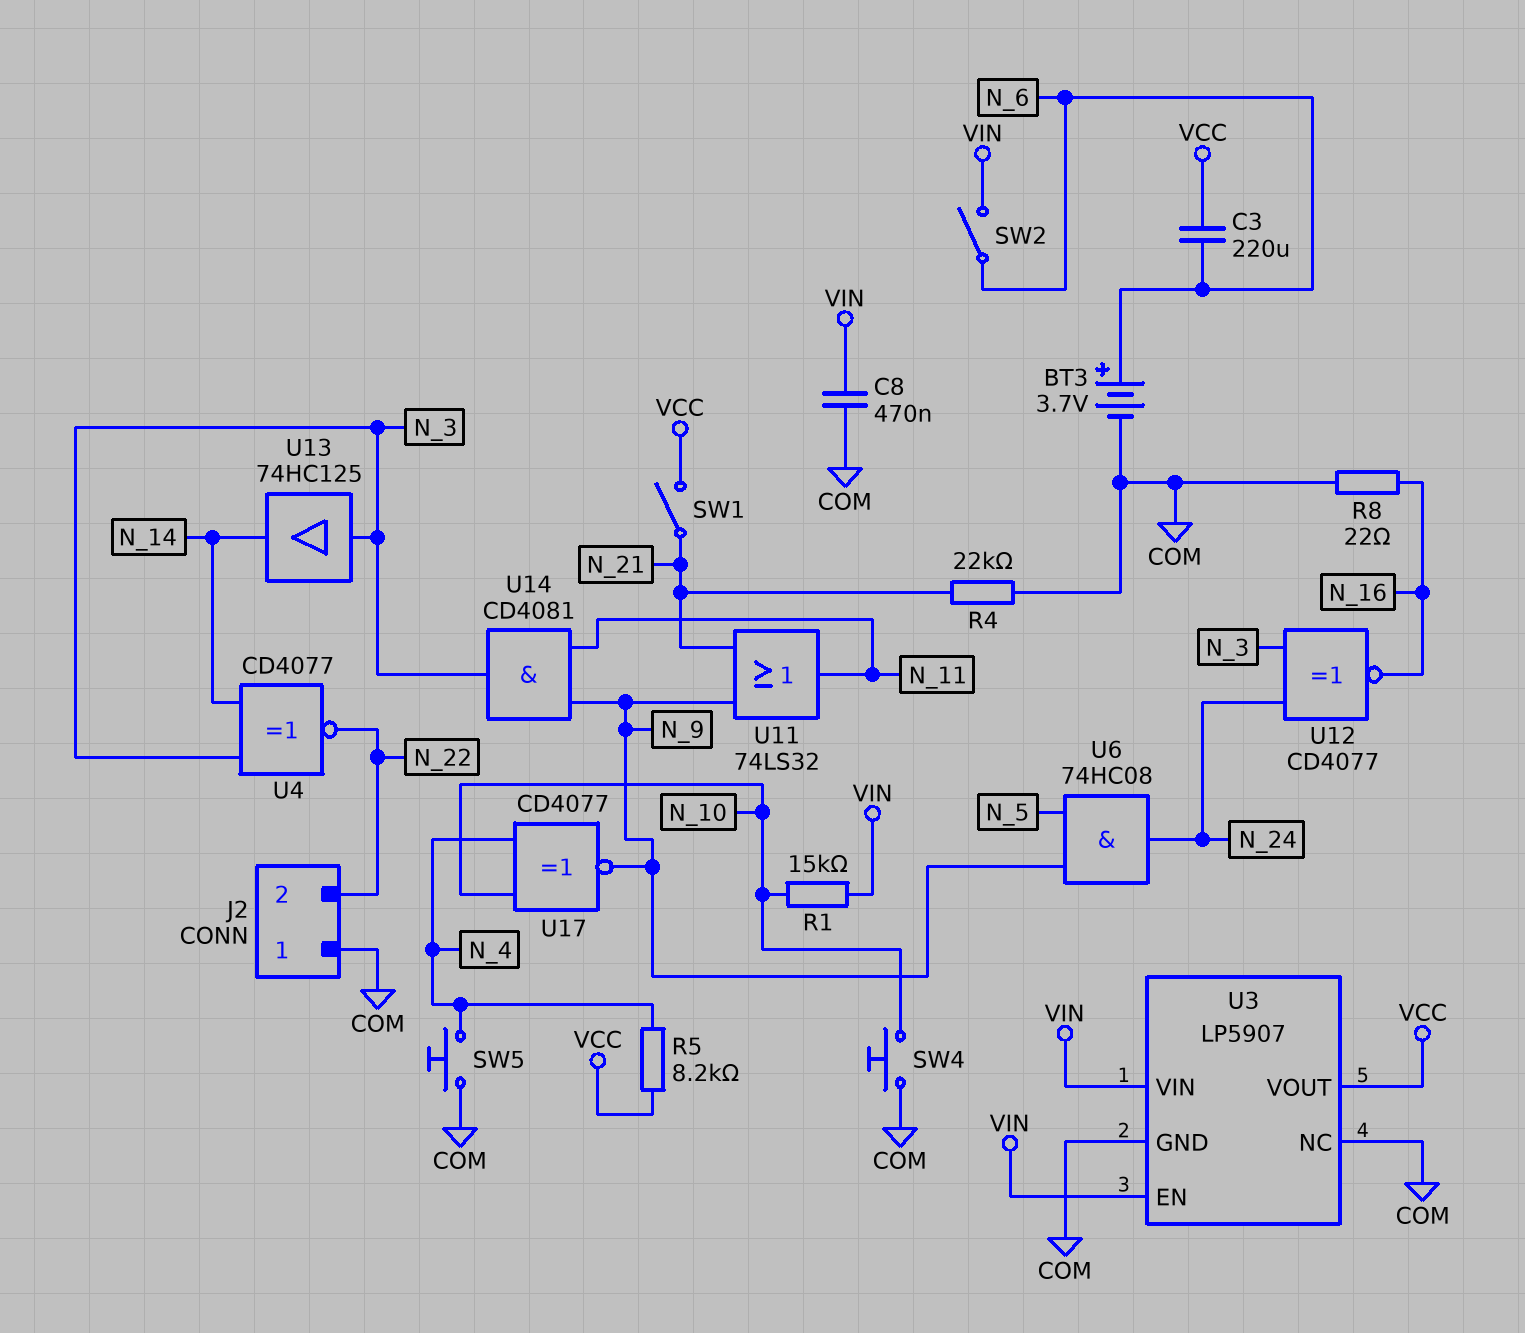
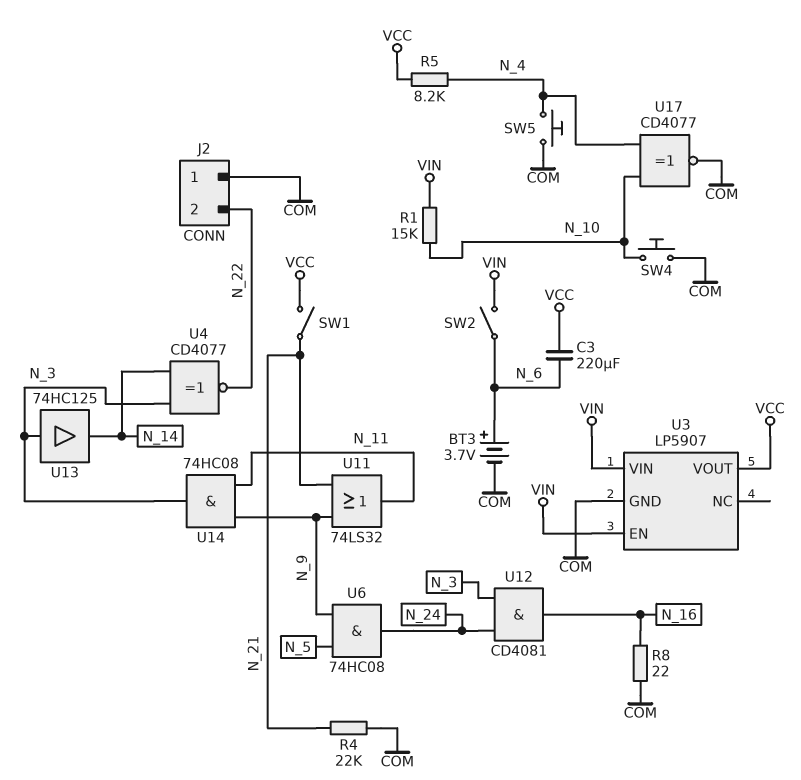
C8: 470nF (COM, VIN) -> none
U3 pin NC: COM -> none
U12: XNOR CD4077 (in N_3, in N_24, out N_16) -> AND CD4081 (in N_3, in N_24, out N_16)
U14: AND CD4081 (in N_9, in N_11, out N_3) -> AND 74HC08 (in N_9, in N_11, out N_3)
U17: XNOR CD4077 (in N_4, in N_10, out N_9) -> XNOR CD4077 (in N_4, in N_10, out COM)

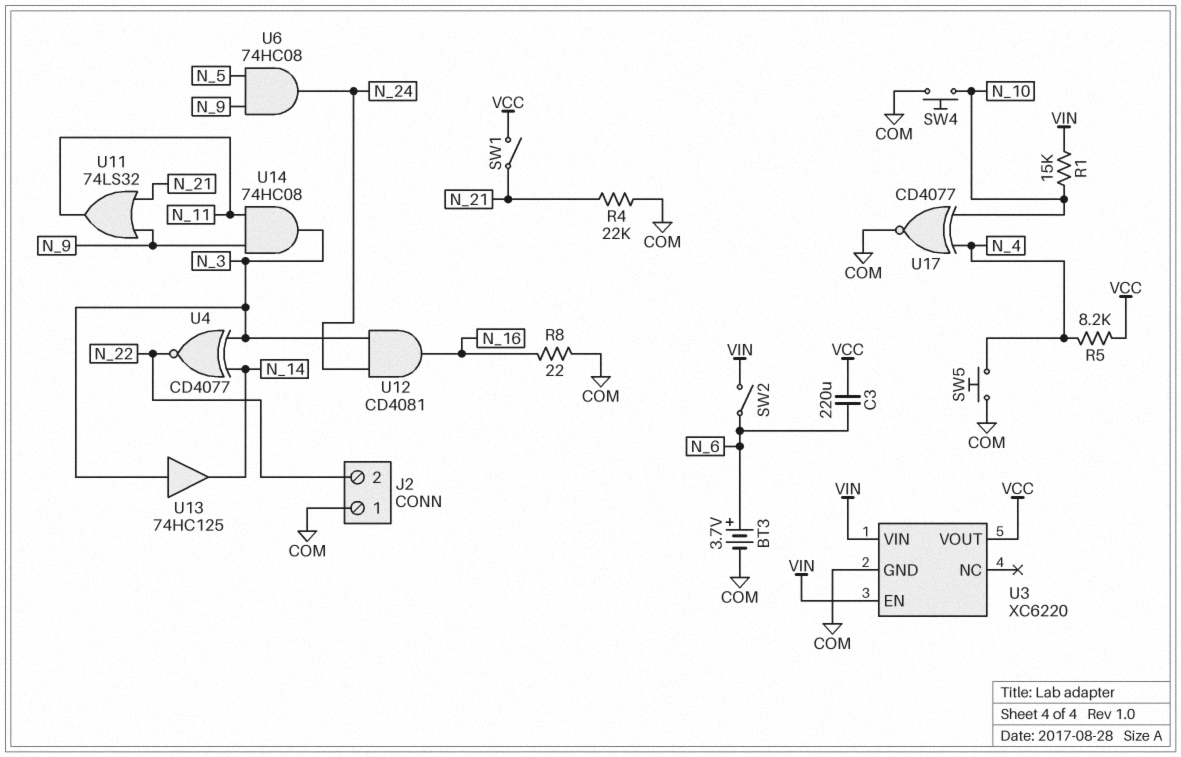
U3: LP5907 -> XC6220

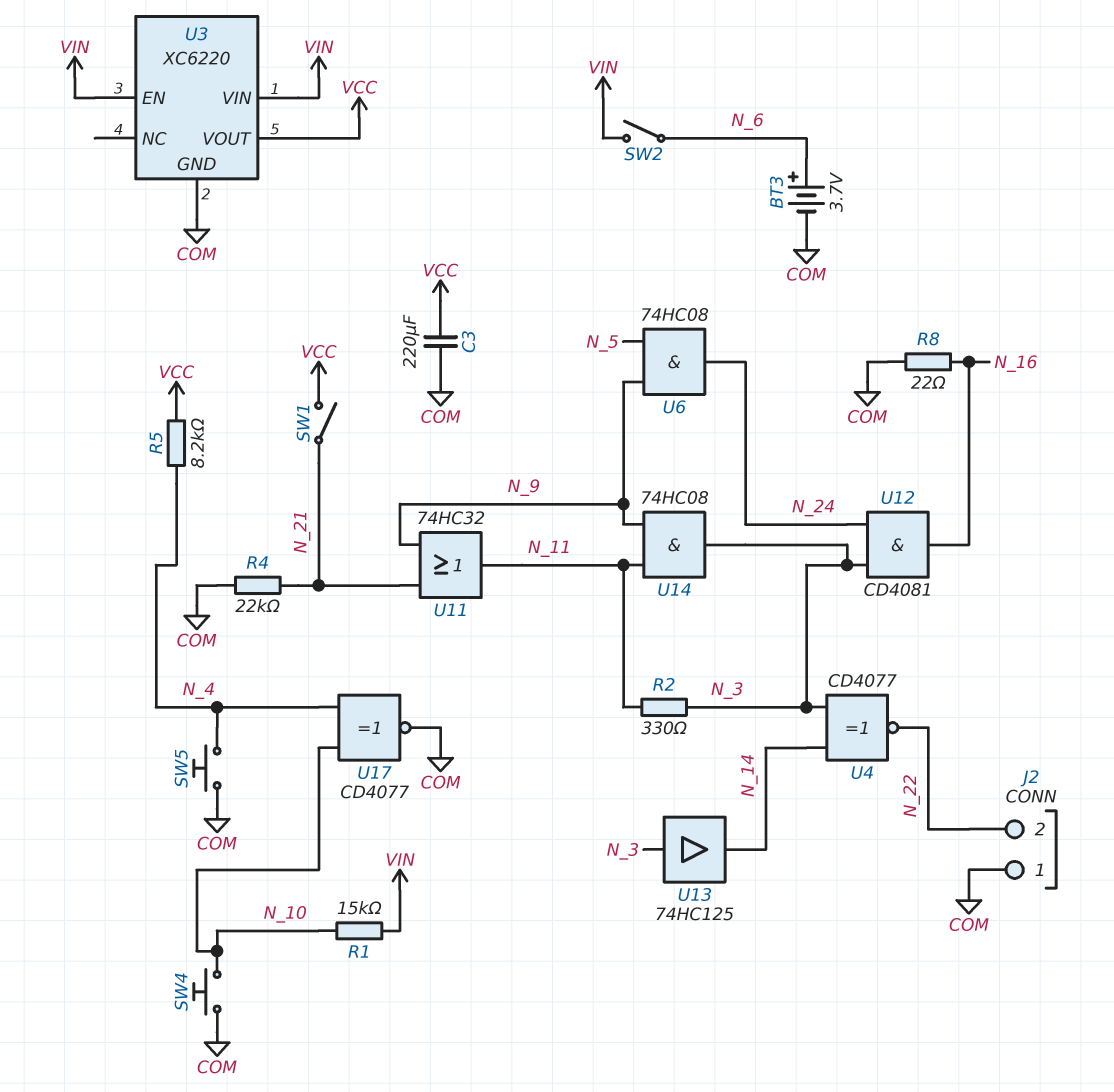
C3: 220uF (N_6, VCC) -> 220uF (COM, VCC)
R2: none -> 330 (N_3, N_11)
U11: OR 74LS32 (in N_9, in N_21, out N_11) -> OR 74HC32 (in N_9, in N_21, out N_11)

